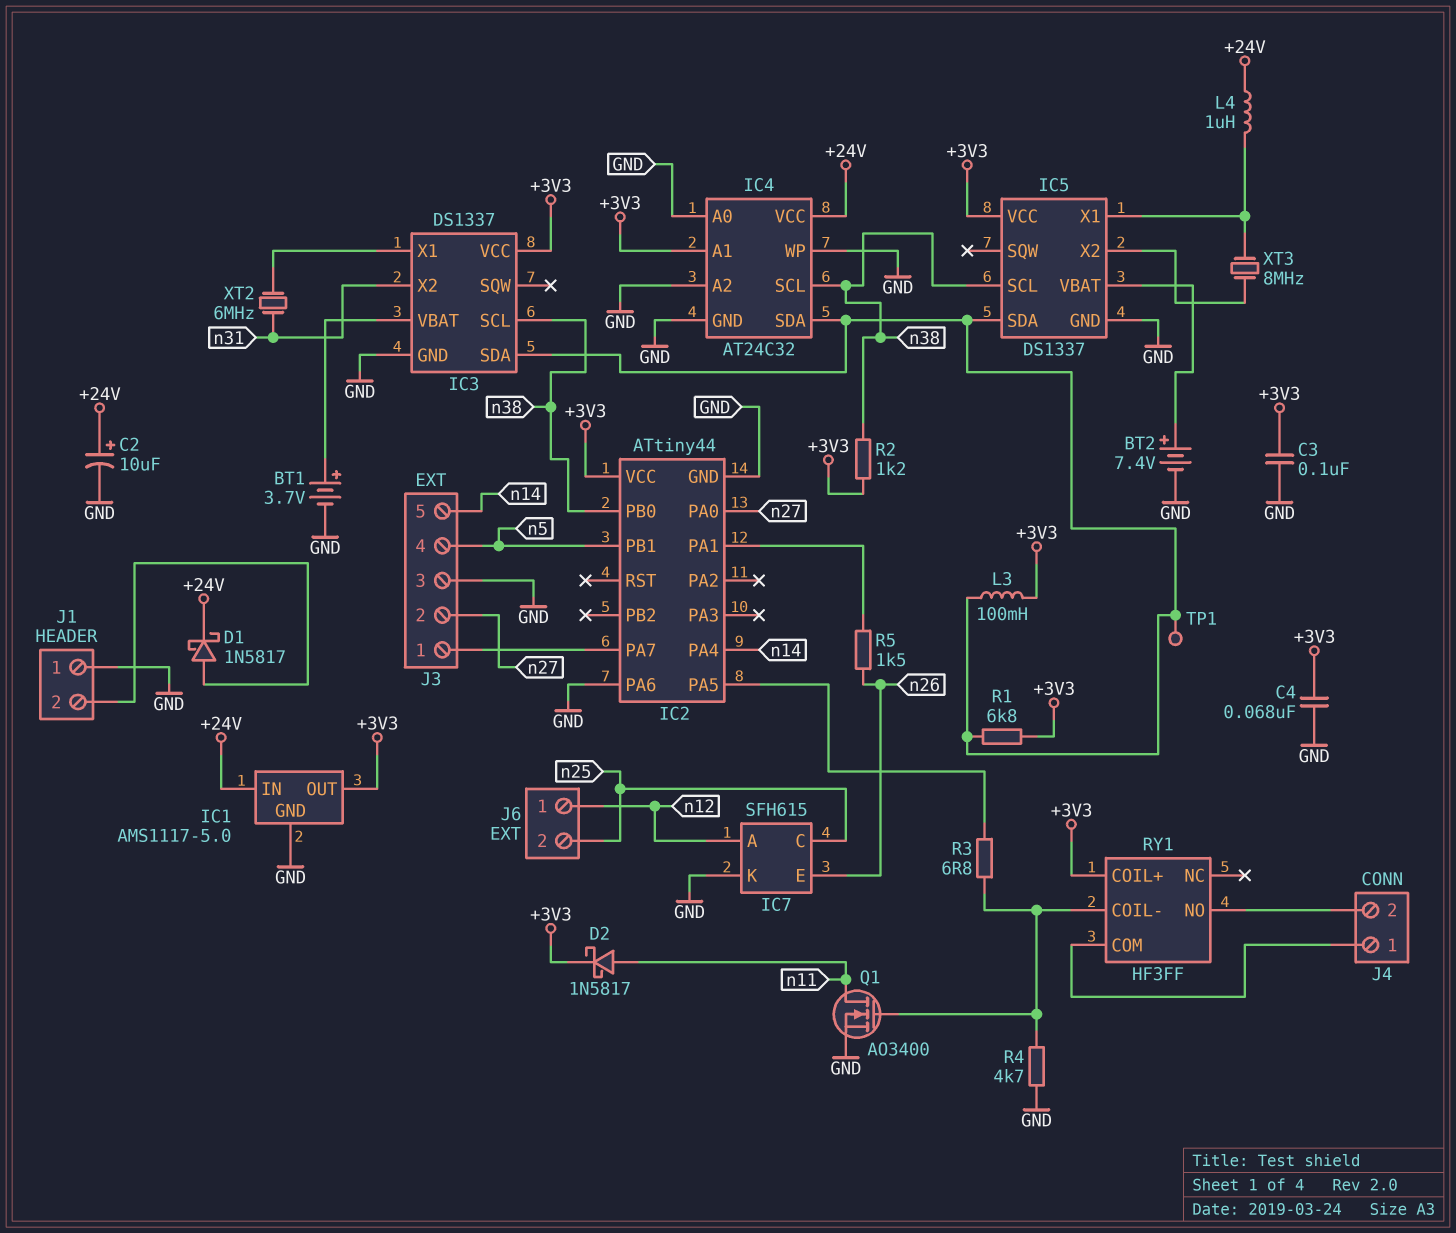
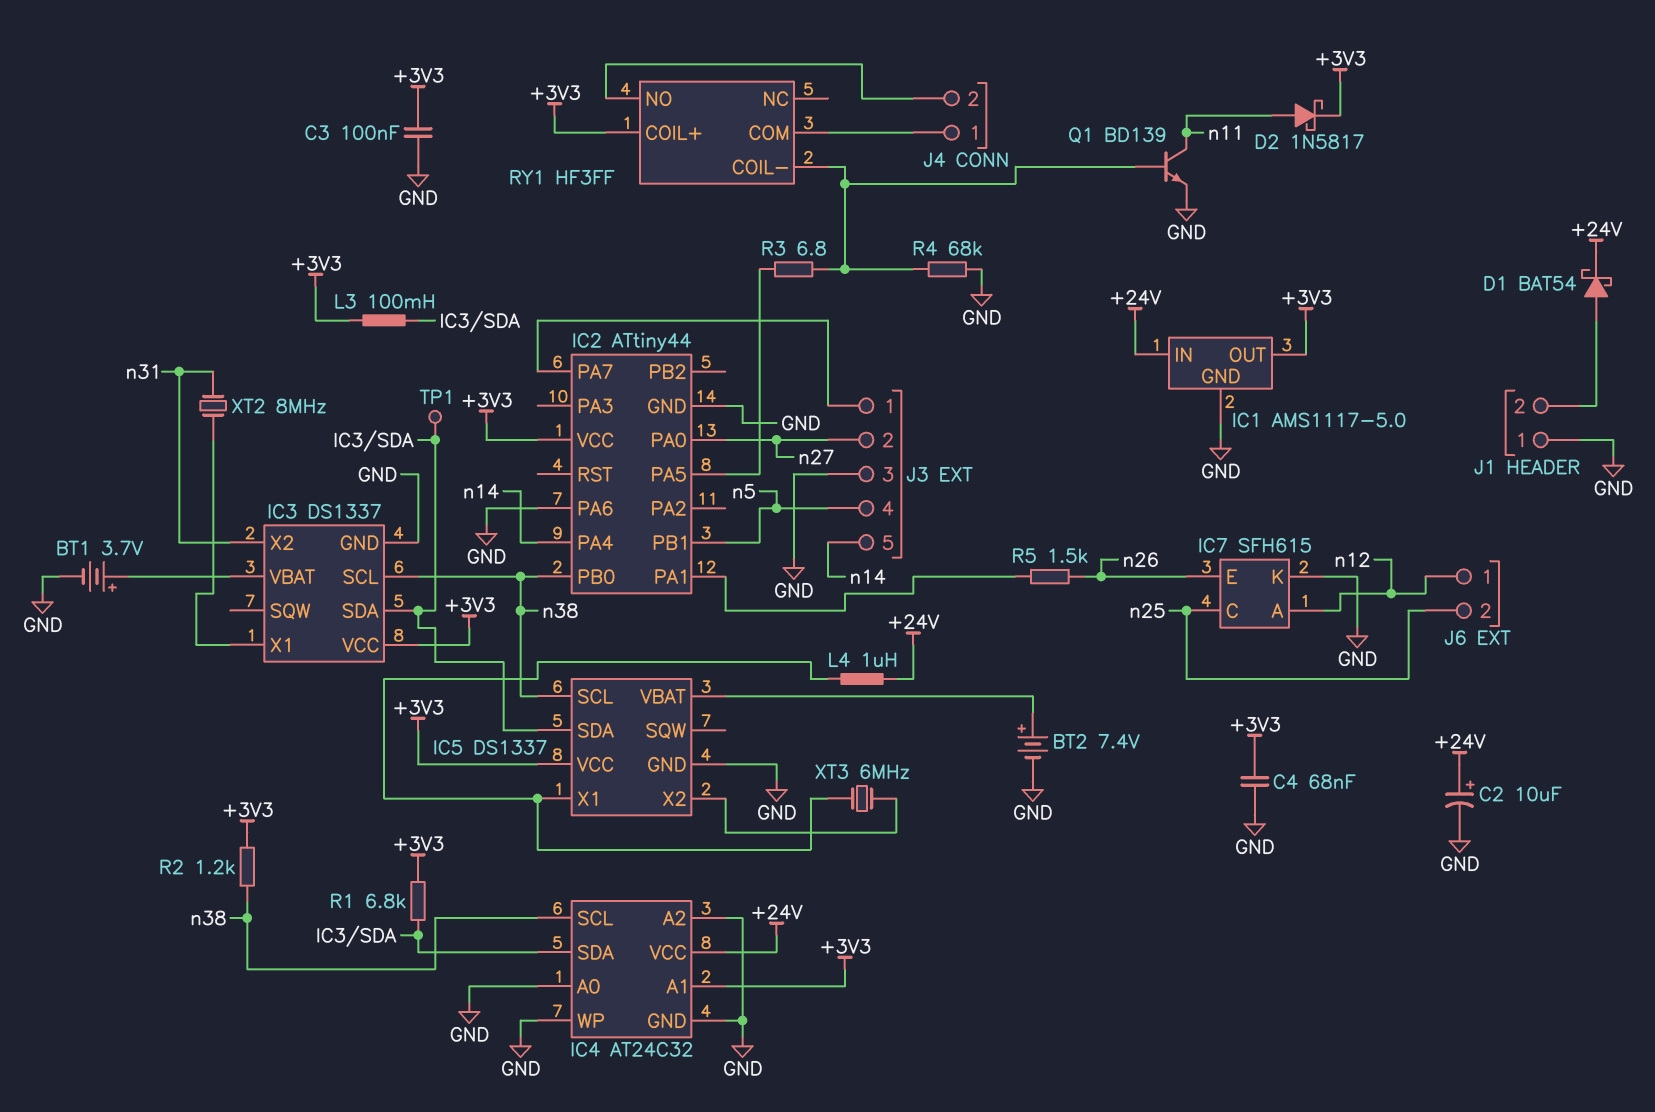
D1: schottky 1N5817 (A J1/2, K +24V) -> schottky BAT54 (A J1/2, K +24V)
Q1: NMOS AO3400 (G RY1/COIL-, D n11, S GND) -> NPN BD139 (B RY1/COIL-, C n11, E GND)
R4: 4.7k (GND, RY1/COIL-) -> 68k (GND, RY1/COIL-)
XT2: 6MHz (IC3/X1, n31) -> 8MHz (IC3/X1, n31)
XT3: 8MHz (IC5/X1, IC5/X2) -> 6MHz (IC5/X1, IC5/X2)

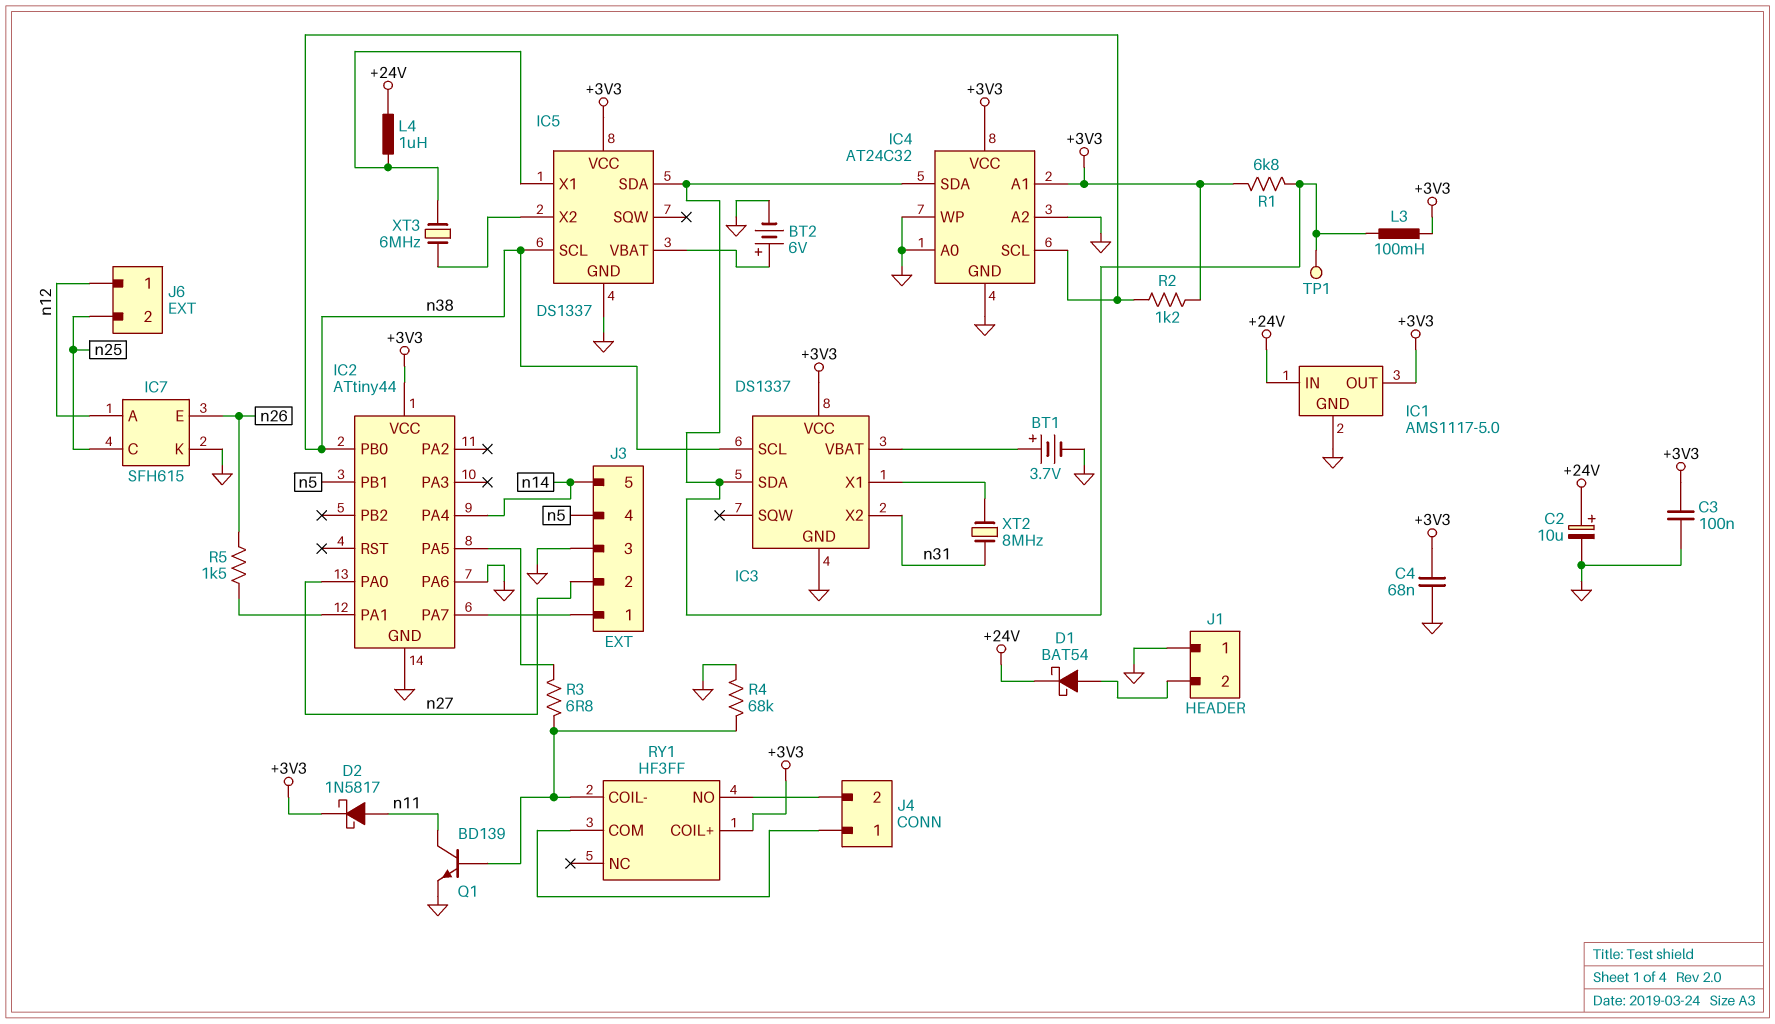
BT2: 7.4V (plus IC5/VBAT, minus GND) -> 6V (plus IC5/VBAT, minus GND)
IC4 pin VCC: +24V -> +3V3

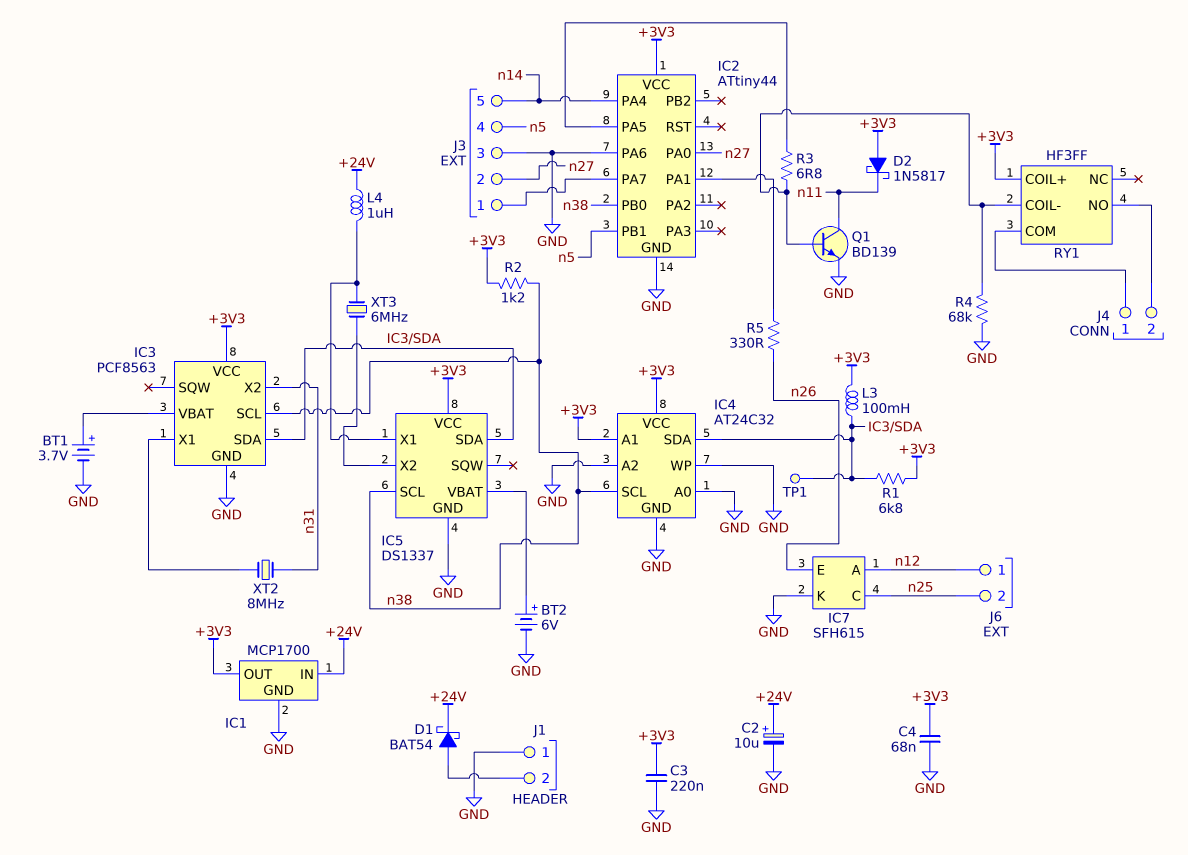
C3: 100nF (+3V3, GND) -> 220nF (+3V3, GND)
D2: schottky 1N5817 (A n11, K +3V3) -> schottky 1N5817 (A +3V3, K n11)
IC1: AMS1117-5.0 -> MCP1700
IC3: DS1337 -> PCF8563
R5: 1.5k (IC2/PA1, n26) -> 330 (IC2/PA1, n26)

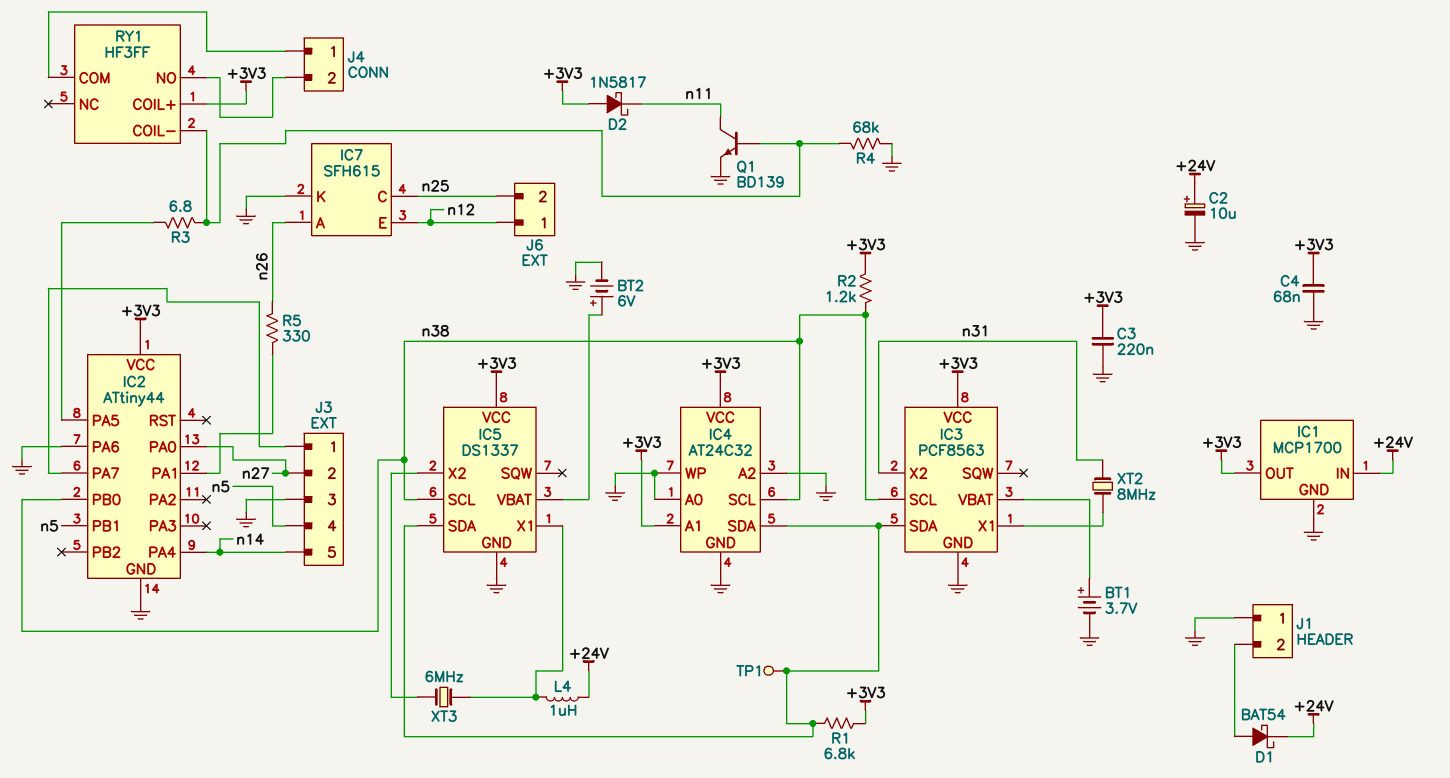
IC7 pin A: n12 -> n26
IC7 pin E: n26 -> n12
L3: 100mH (+3V3, IC3/SDA) -> none

